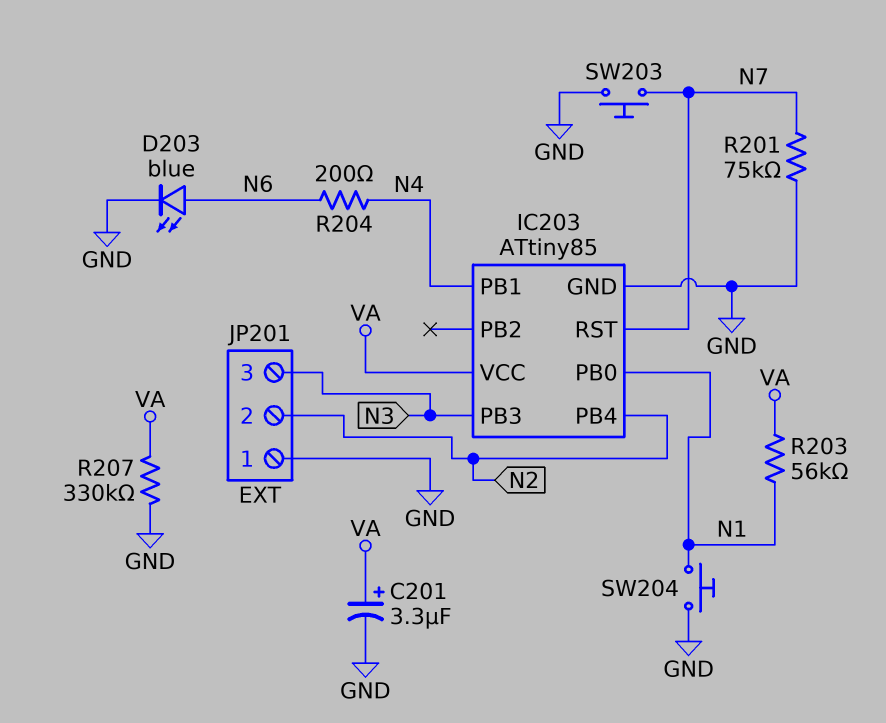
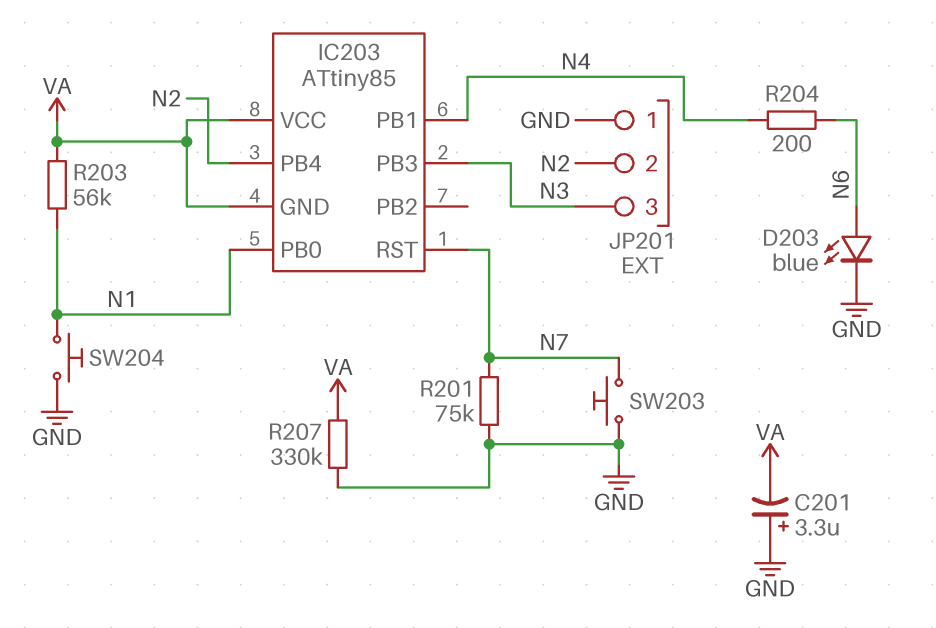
C201: 3.3uF (plus VA, minus GND) -> 3.3uF (plus GND, minus VA)
IC203 pin GND: GND -> VA

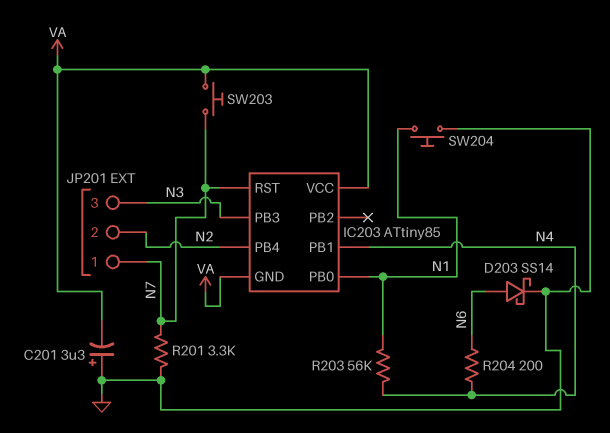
D203: LED blue (A N6, K GND) -> schottky SS14 (A N6, K GND)
JP201 pin 1: GND -> N7
R201: 75k (GND, N7) -> 3.3k (GND, N7)
R203: 56k (N1, VA) -> 56k (N1, N4)
R207: 330k (GND, VA) -> none
SW203: button (GND, N7) -> button (N7, VA)

